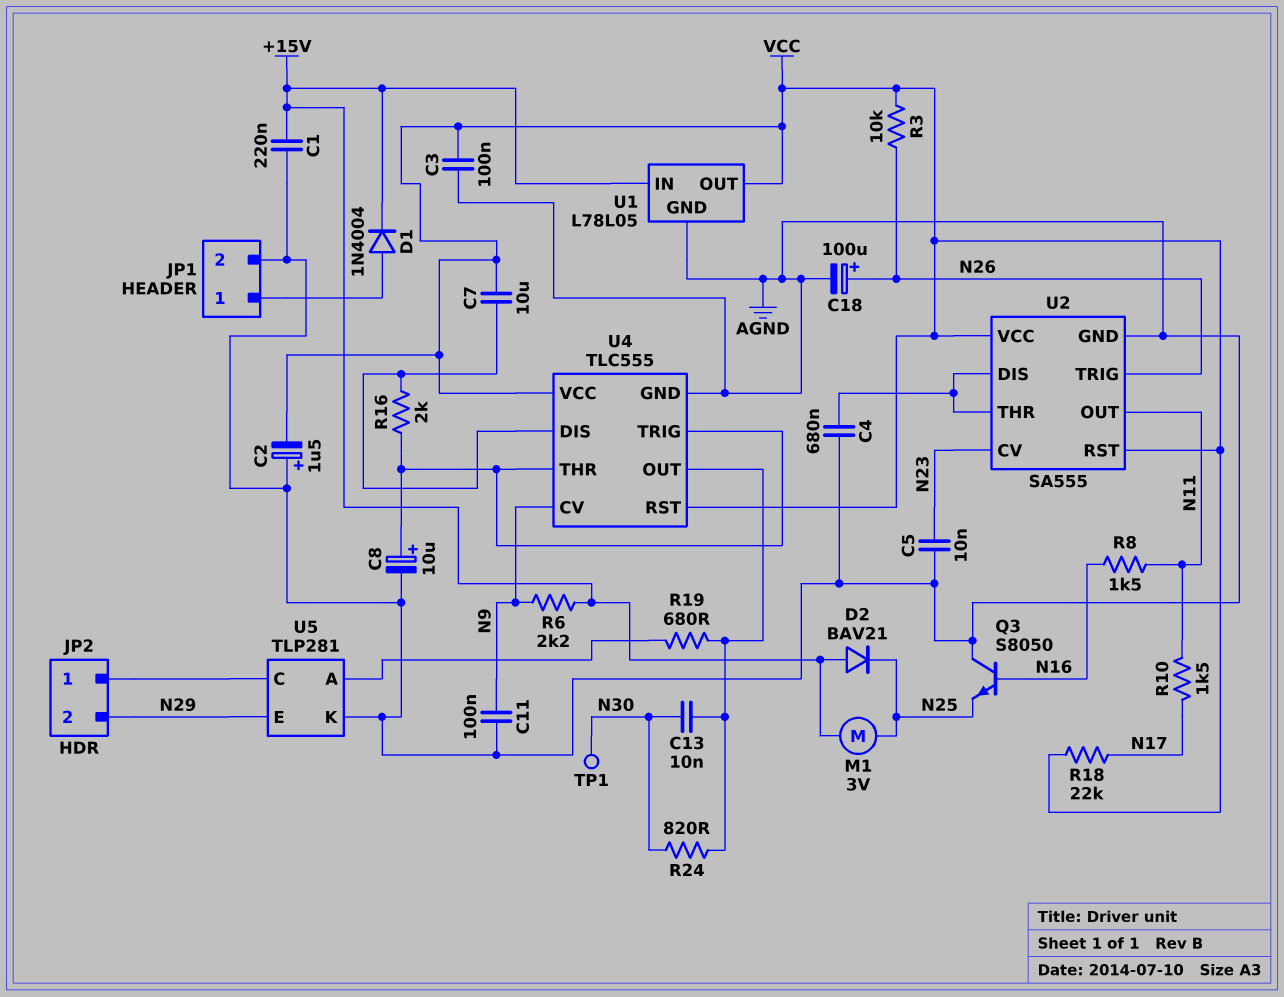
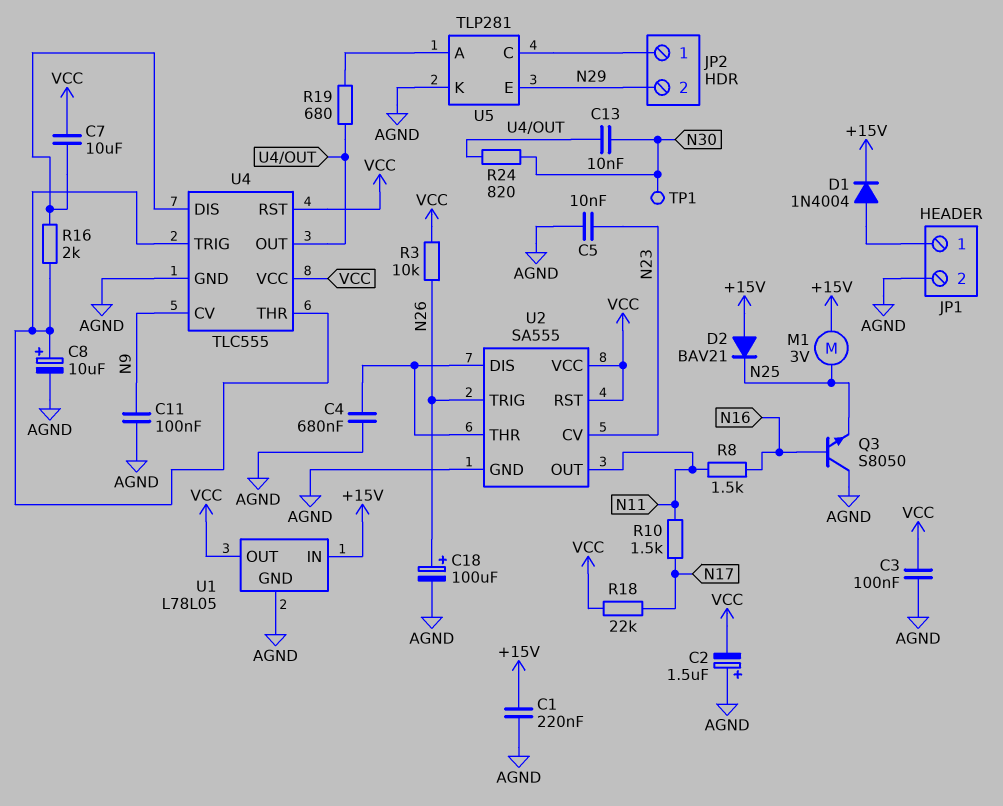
R6: 2.2k (+15V, N9) -> none

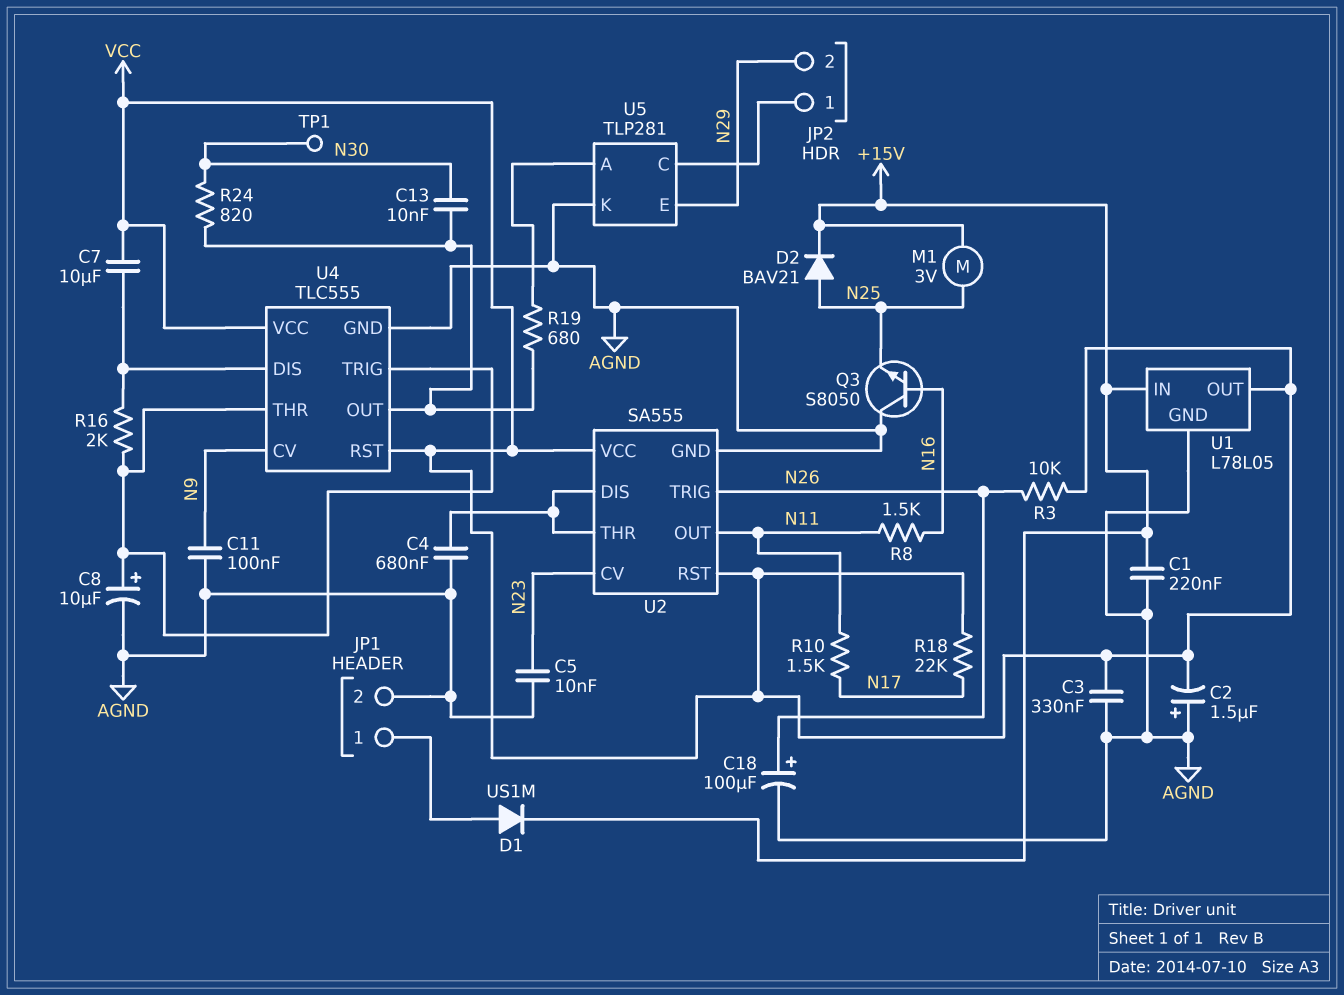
C3: 100nF (AGND, VCC) -> 330nF (AGND, VCC)
D1: diode 1N4004 (A JP1/1, K +15V) -> diode US1M (A JP1/1, K +15V)
D2: diode BAV21 (A +15V, K N25) -> diode BAV21 (A N25, K +15V)

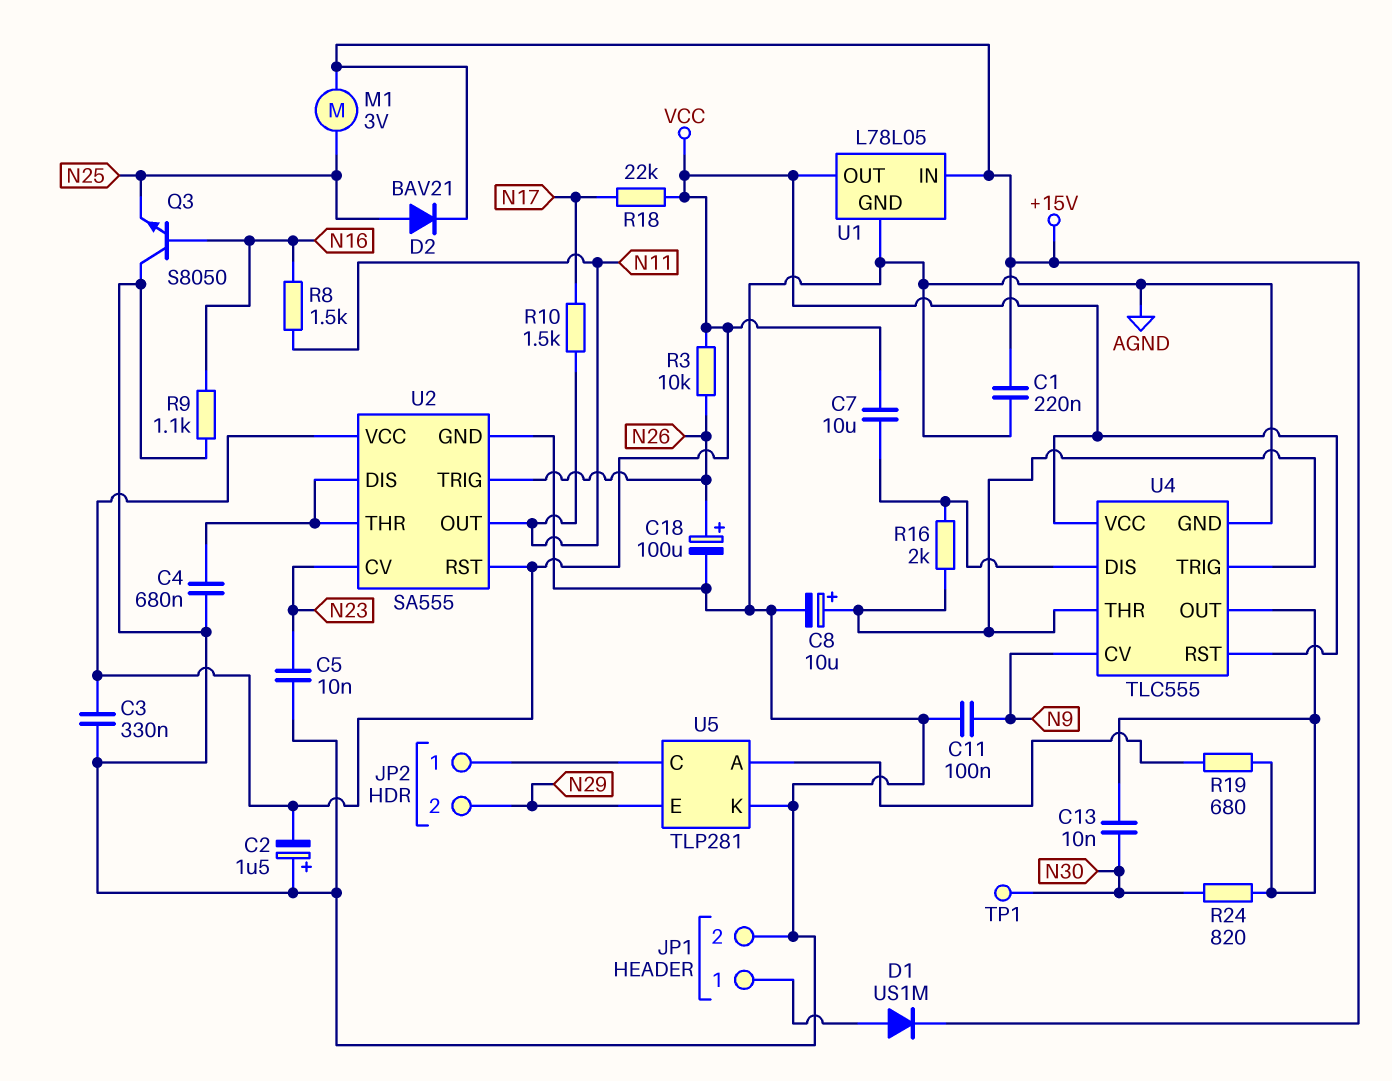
R9: none -> 1.1k (AGND, N16)

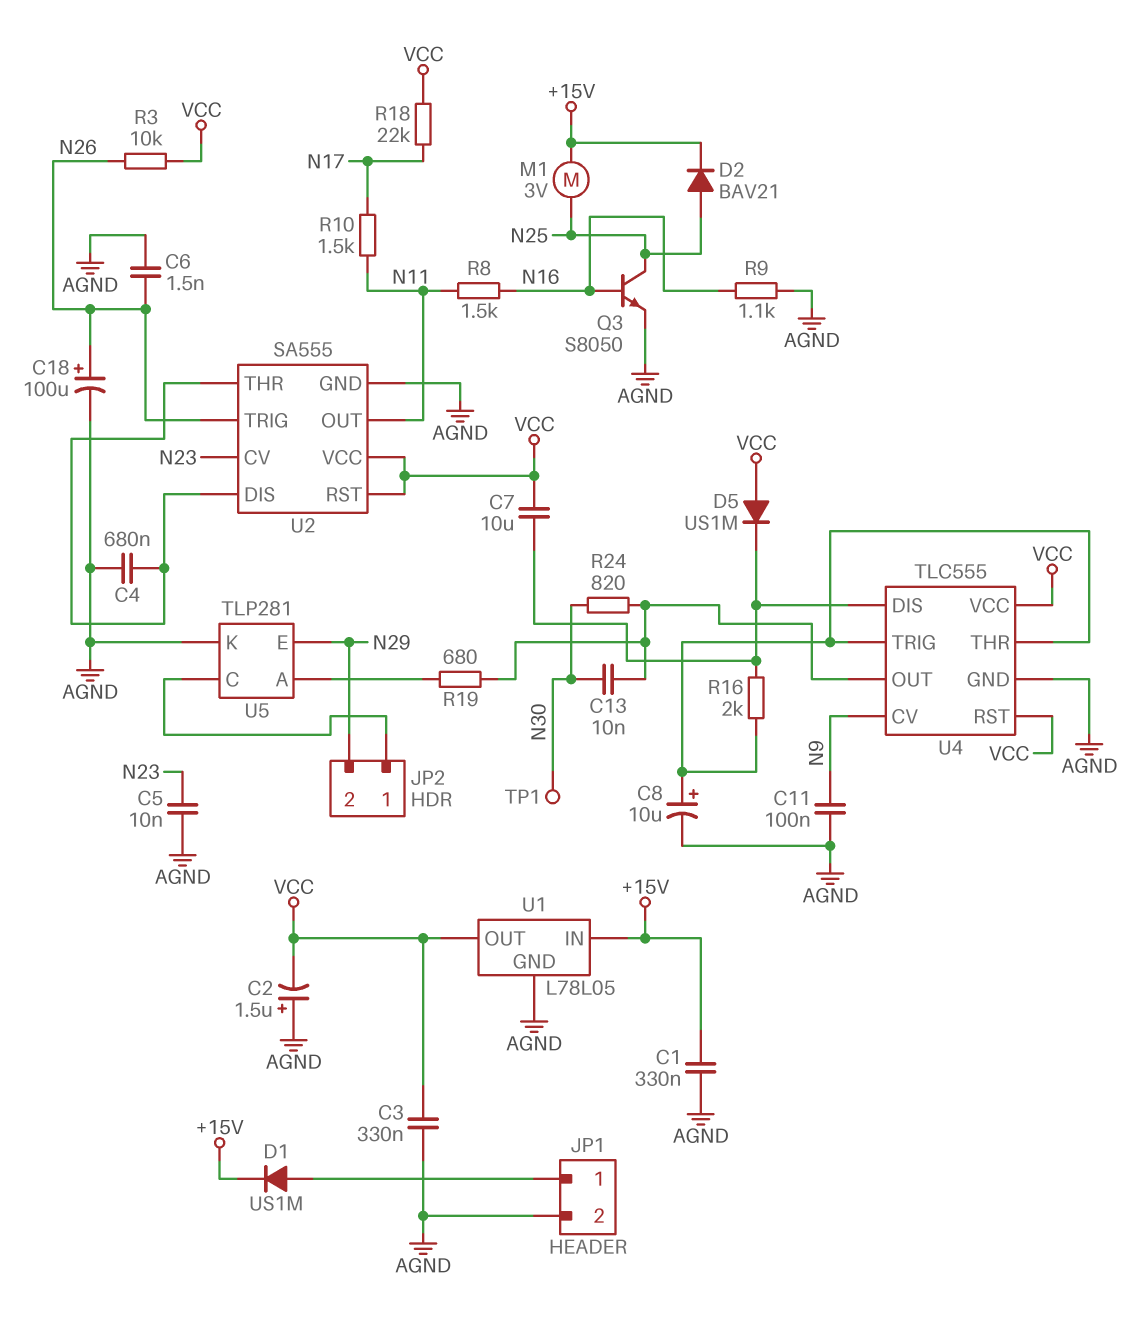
C1: 220nF (+15V, AGND) -> 330nF (+15V, AGND)
C6: none -> 1.5nF (AGND, N26)
D5: none -> diode US1M (A VCC, K U4/DIS)
Q3: NPN S8050 (B N16, C AGND, E N25) -> NPN S8050 (B N16, C N25, E AGND)

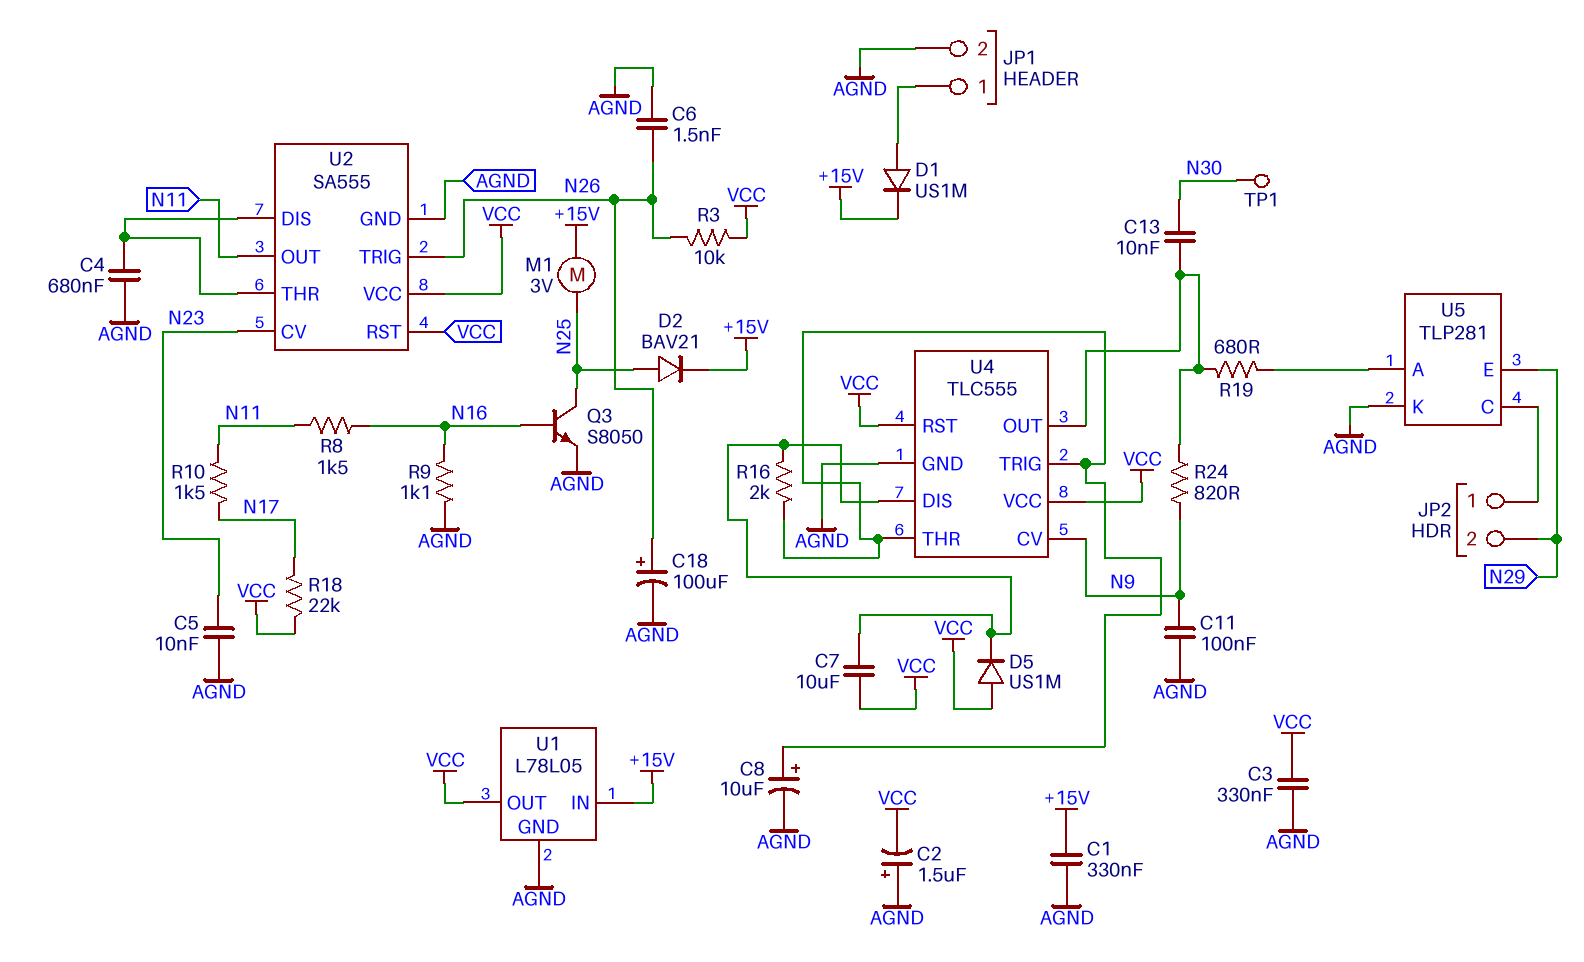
R24: 820 (N30, U4/OUT) -> 820 (N9, U4/OUT)

